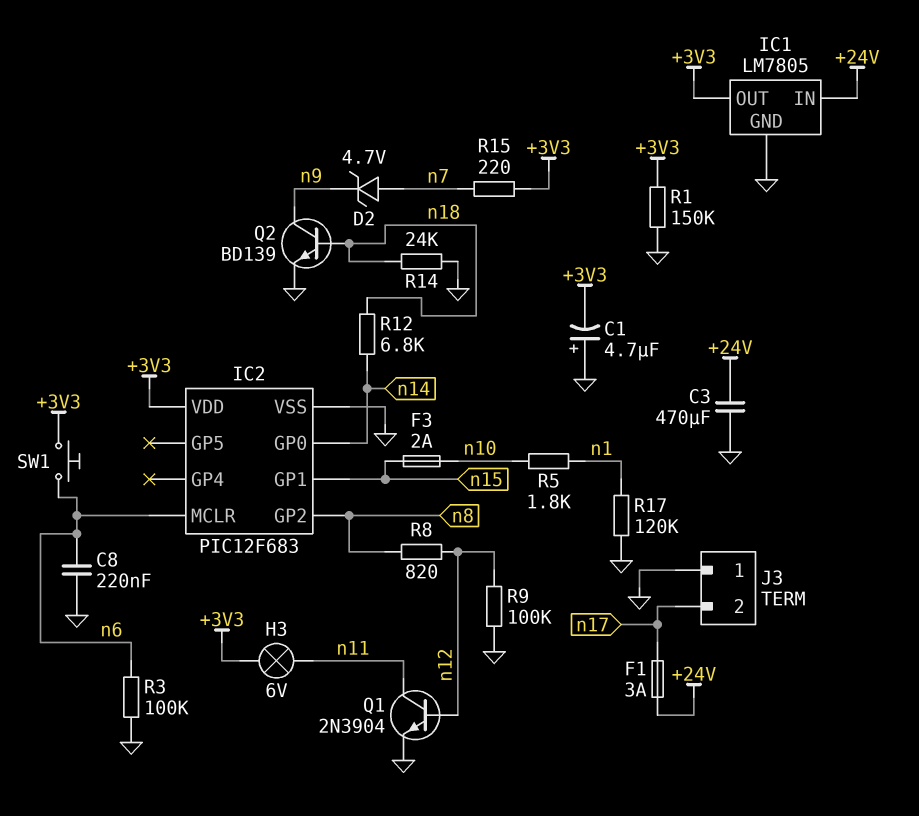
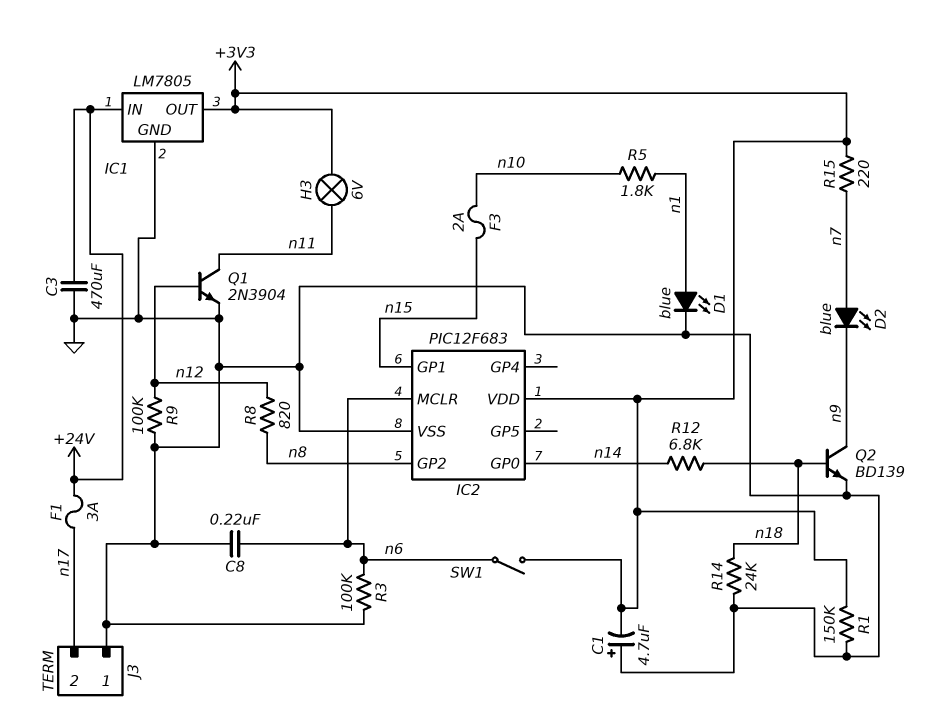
D1: none -> LED blue (A n1, K GND)
D2: zener 4.7V (A n7, K n9) -> LED blue (A n7, K n9)
R17: 120k (GND, n1) -> none
SW1: button (+3V3, n6) -> switch (+3V3, n6)

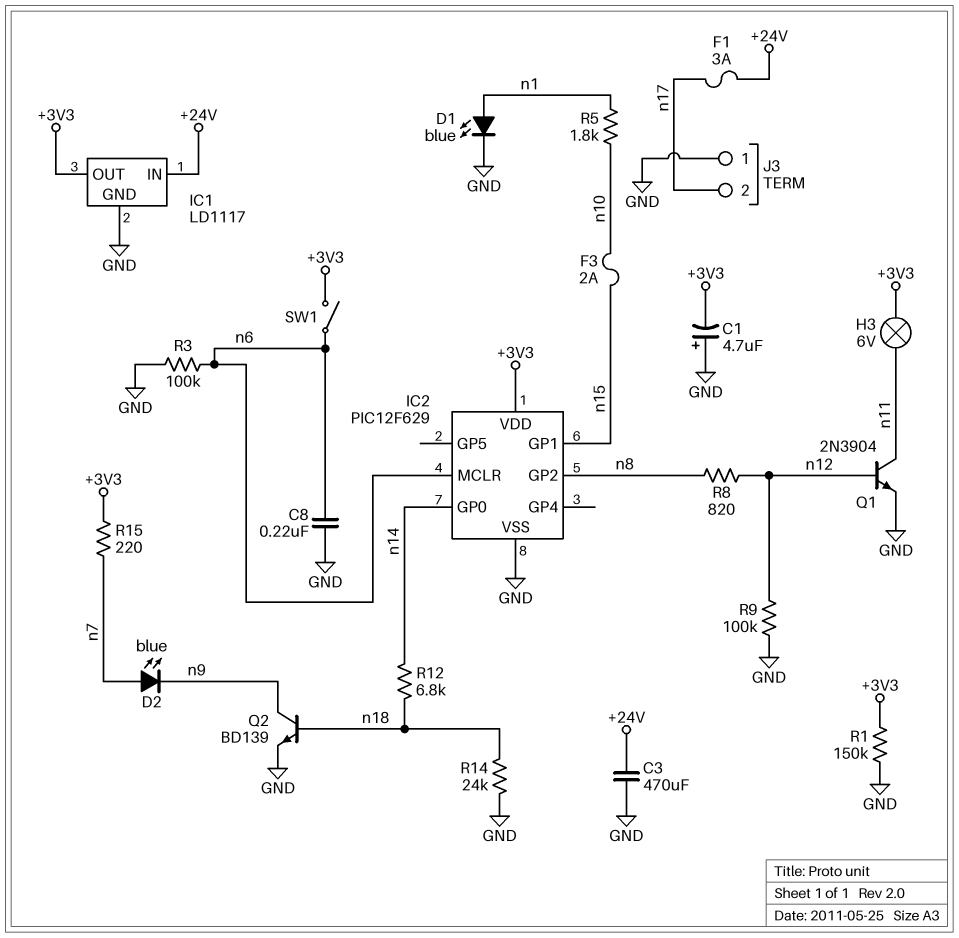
IC1: LM7805 -> LD1117
IC2: PIC12F683 -> PIC12F629

